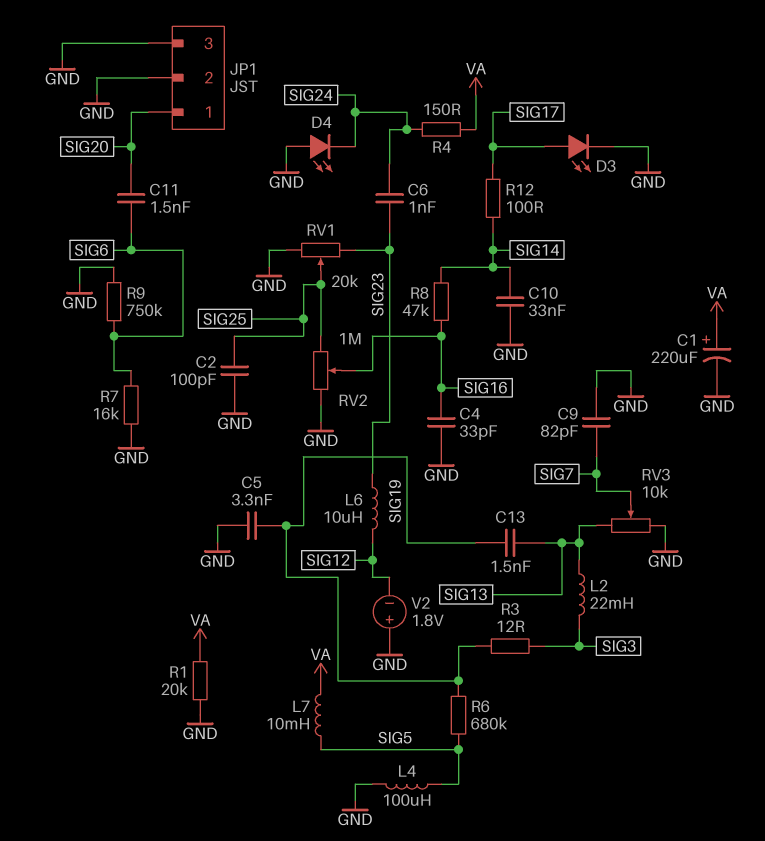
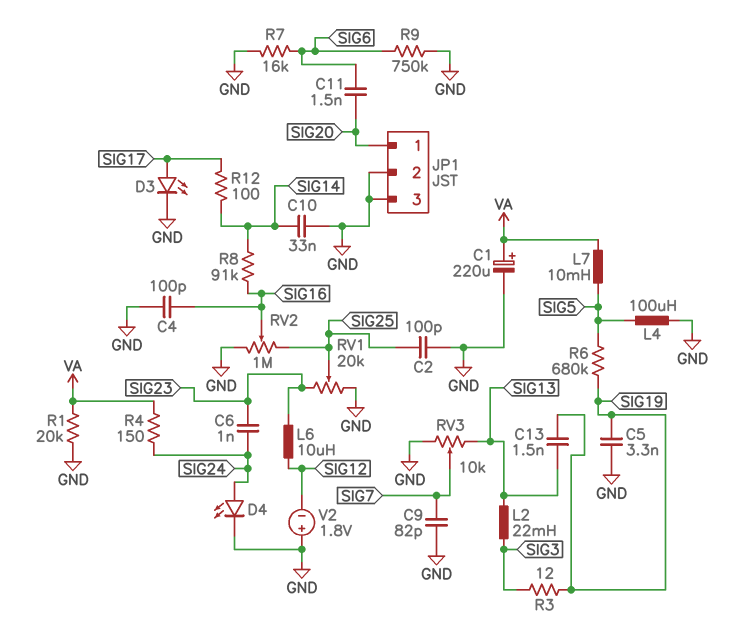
C4: 33pF (GND, SIG16) -> 100pF (GND, SIG16)
D4: LED (A GND, K SIG24) -> LED (A SIG24, K GND)
R8: 47k (SIG14, SIG16) -> 91k (SIG14, SIG16)

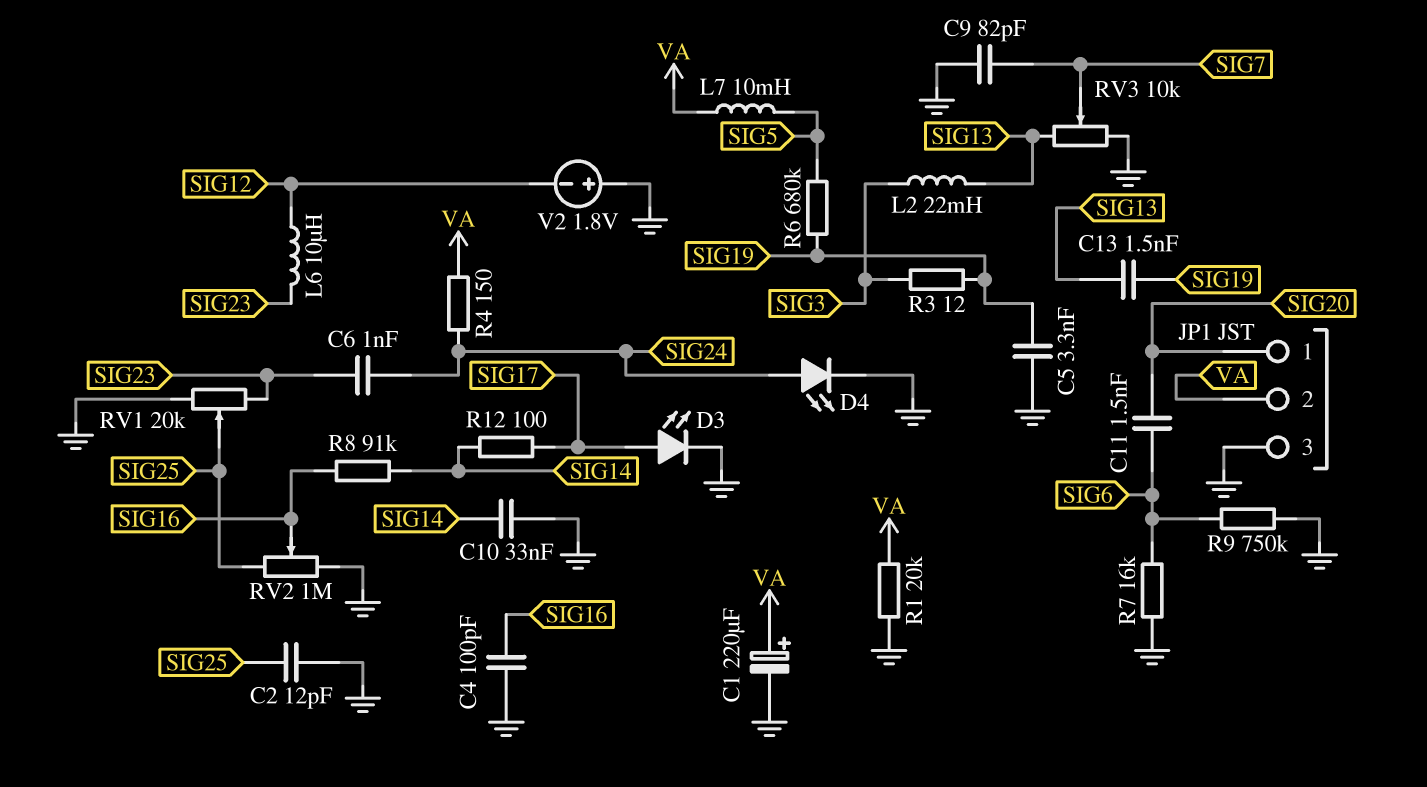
C2: 100pF (GND, SIG25) -> 12pF (GND, SIG25)
JP1 pin 2: GND -> VA
L4: 100uH (GND, SIG5) -> none

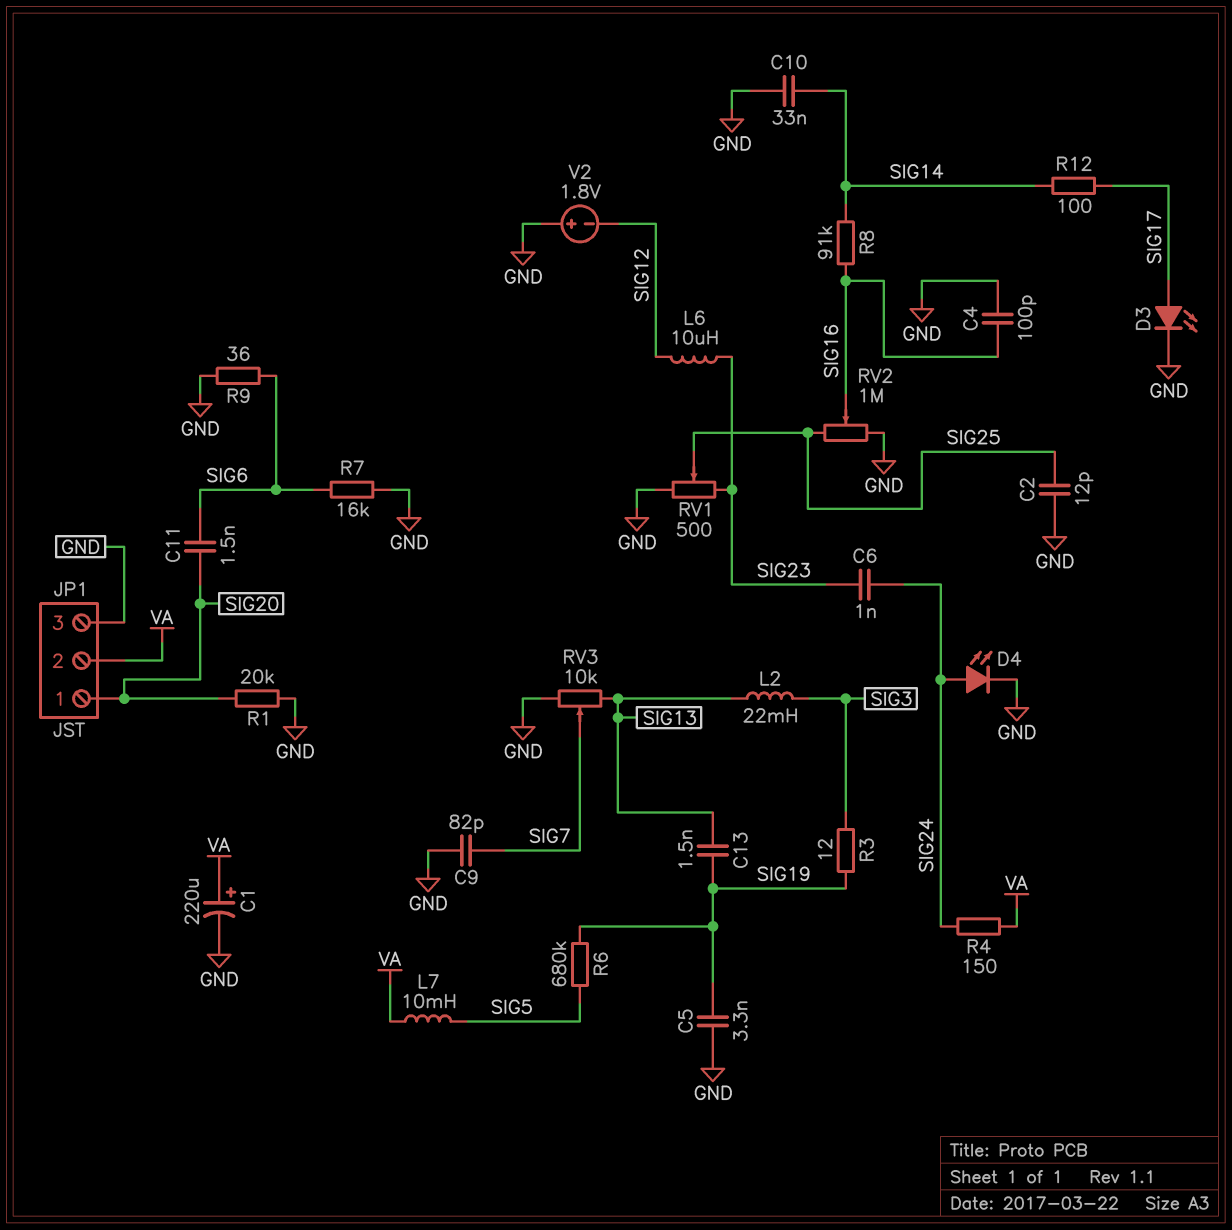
R1: 20k (GND, VA) -> 20k (GND, SIG20)
R9: 750k (GND, SIG6) -> 36 (GND, SIG6)
RV1: 20k (GND, SIG23, wiper SIG25) -> 500 (GND, SIG23, wiper SIG25)

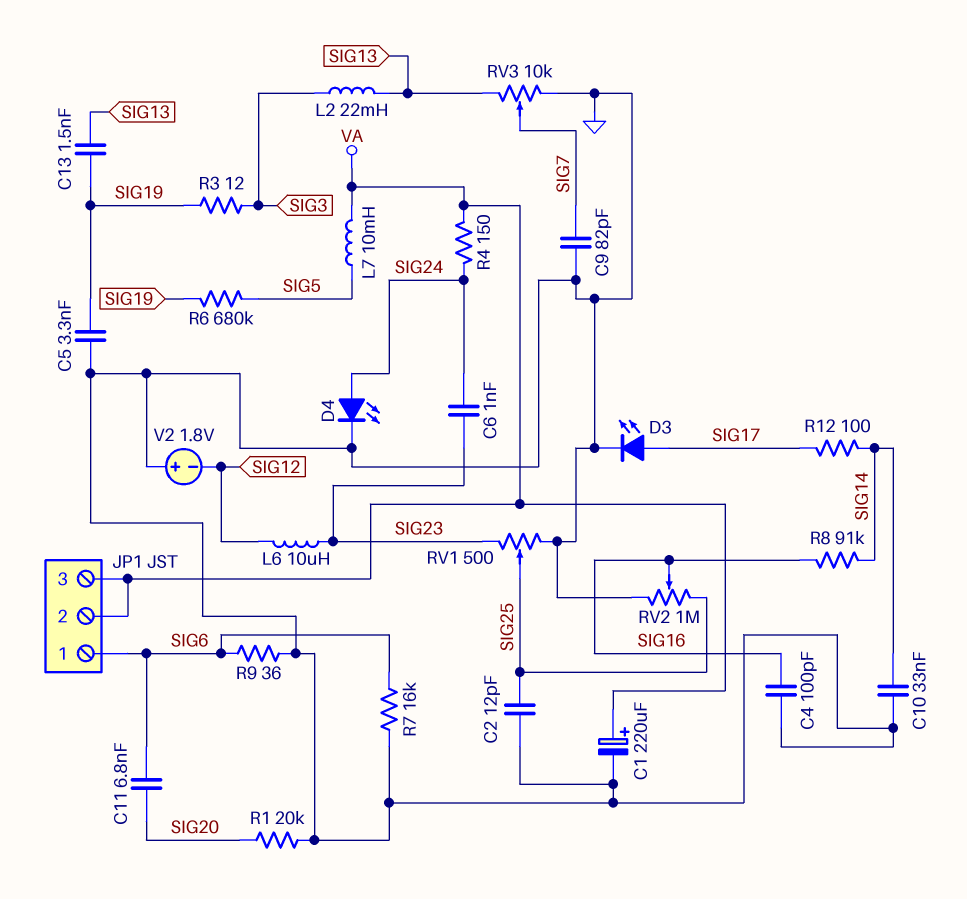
C11: 1.5nF (SIG6, SIG20) -> 6.8nF (SIG6, SIG20)
JP1 pin 1: SIG20 -> SIG6
JP1 pin 3: GND -> VA

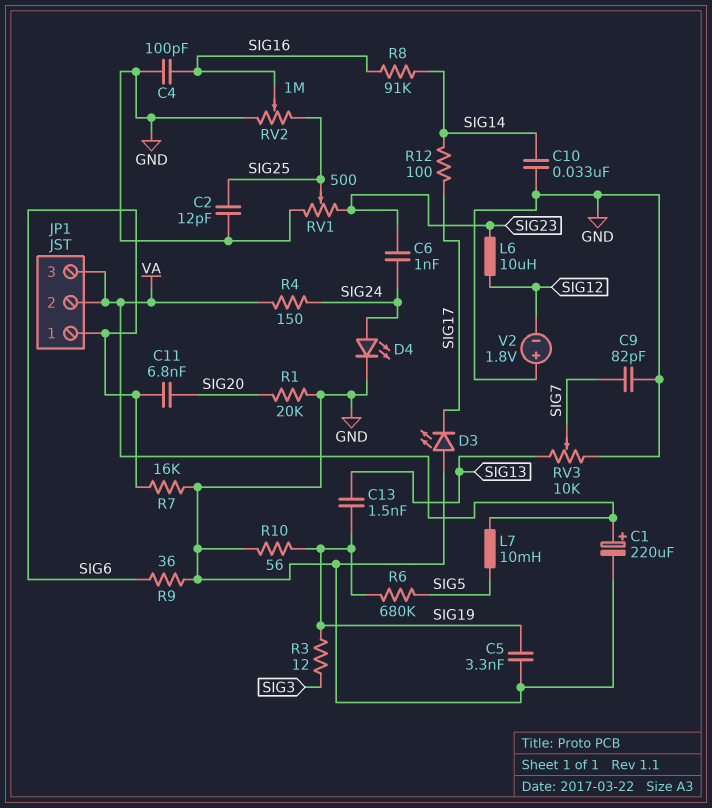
D3: LED (A SIG17, K GND) -> LED (A GND, K SIG17)
L2: 22mH (SIG3, SIG13) -> none
R10: none -> 56 (GND, SIG19)

